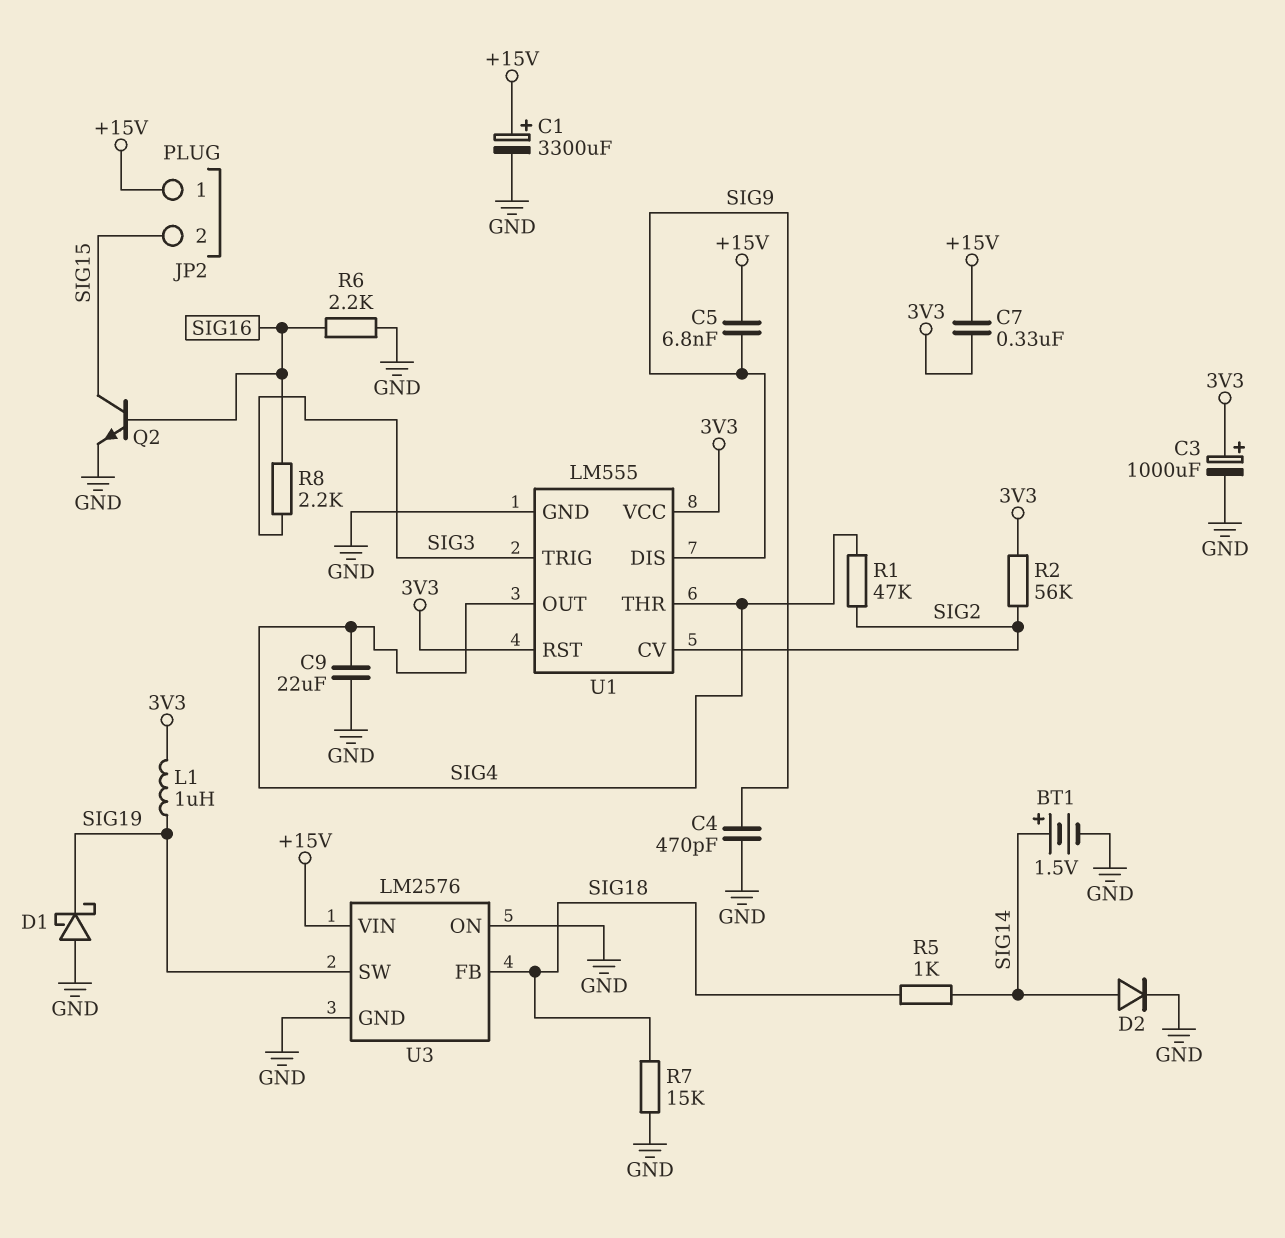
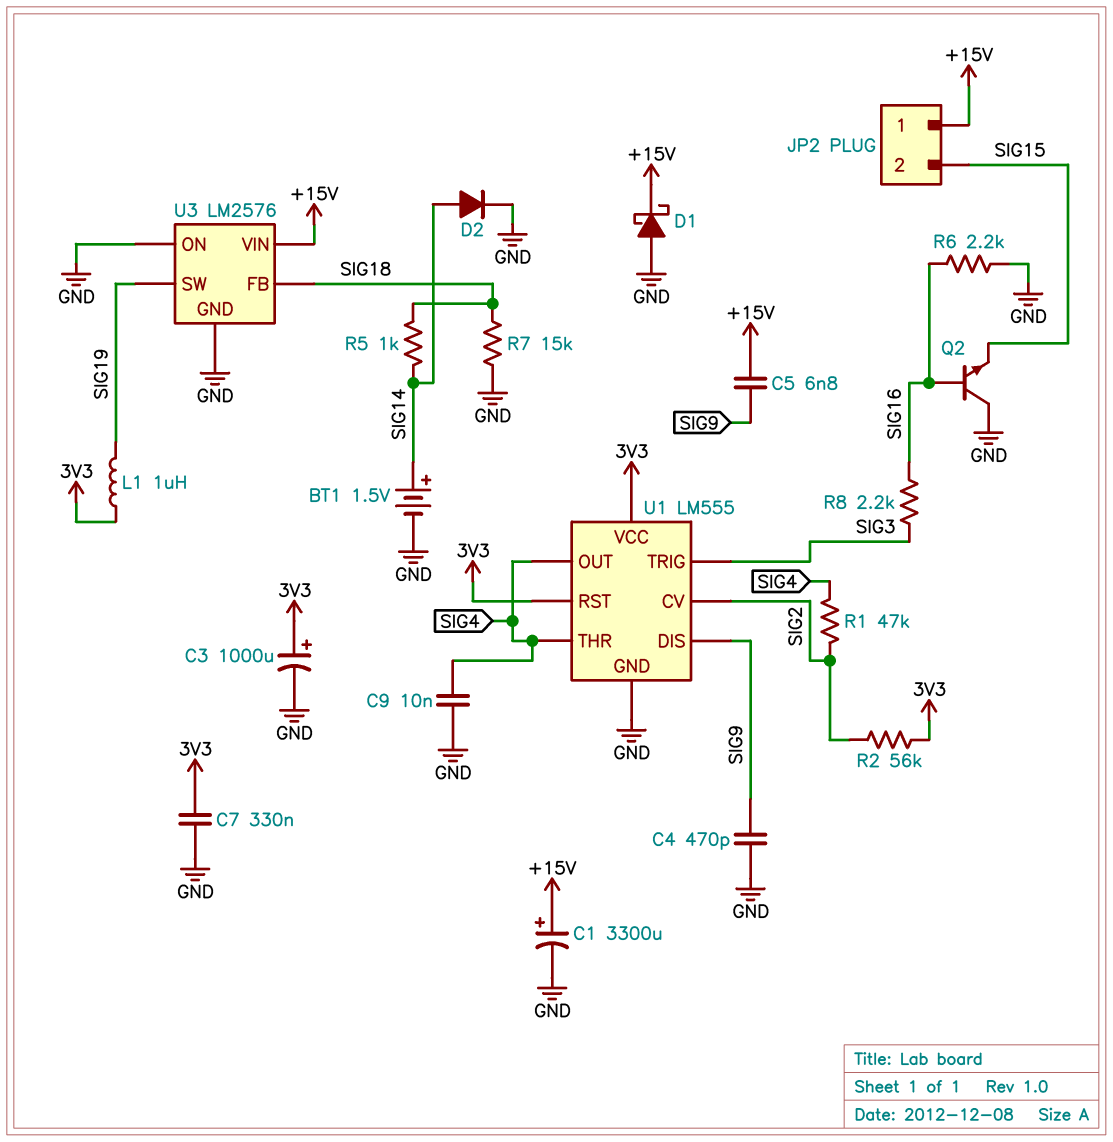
C7: 330nF (+15V, 3V3) -> 330nF (3V3, GND)
C9: 22uF (GND, SIG4) -> 10nF (GND, SIG4)
D1: schottky (A GND, K SIG19) -> schottky (A GND, K +15V)
Q2: NPN (B SIG16, C SIG15, E GND) -> NPN (B SIG16, C GND, E SIG15)

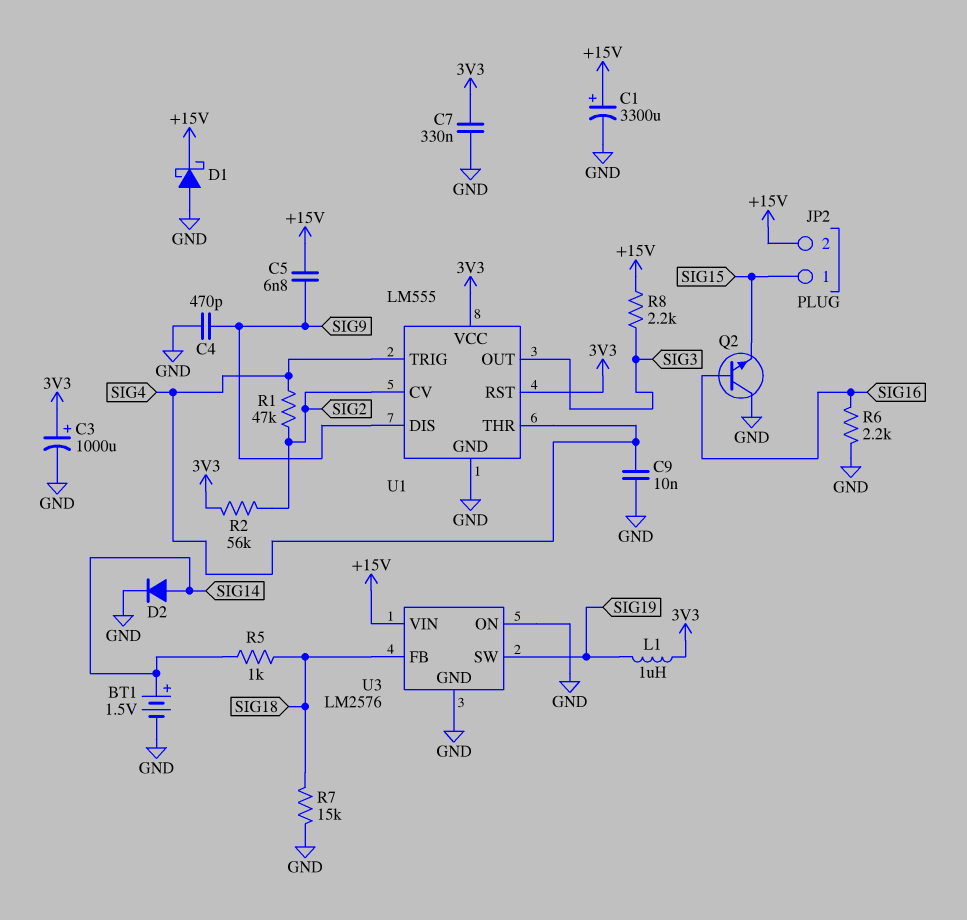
JP2 pin 1: +15V -> SIG15
JP2 pin 2: SIG15 -> +15V
R8: 2.2k (SIG3, SIG16) -> 2.2k (+15V, SIG3)
U1 pin OUT: SIG4 -> SIG3
U1 pin TRIG: SIG3 -> SIG4

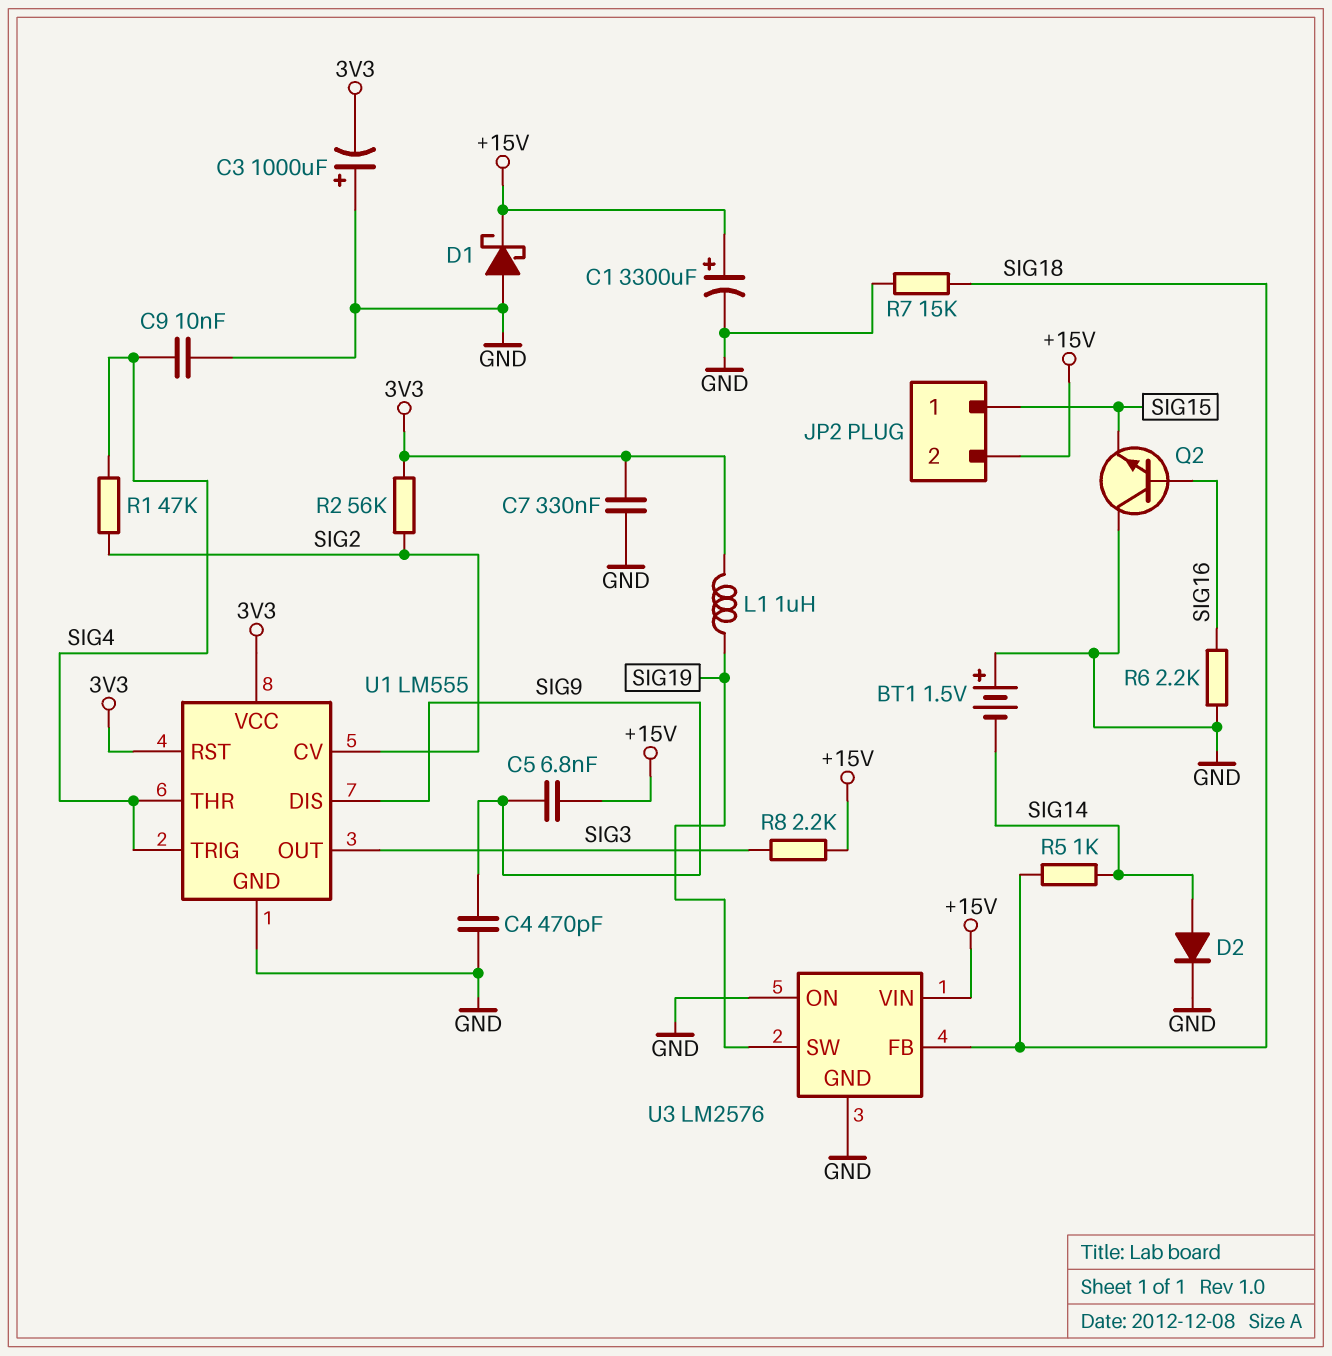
BT1: 1.5V (plus SIG14, minus GND) -> 1.5V (plus GND, minus SIG14)
C3: 1000uF (plus 3V3, minus GND) -> 1000uF (plus GND, minus 3V3)

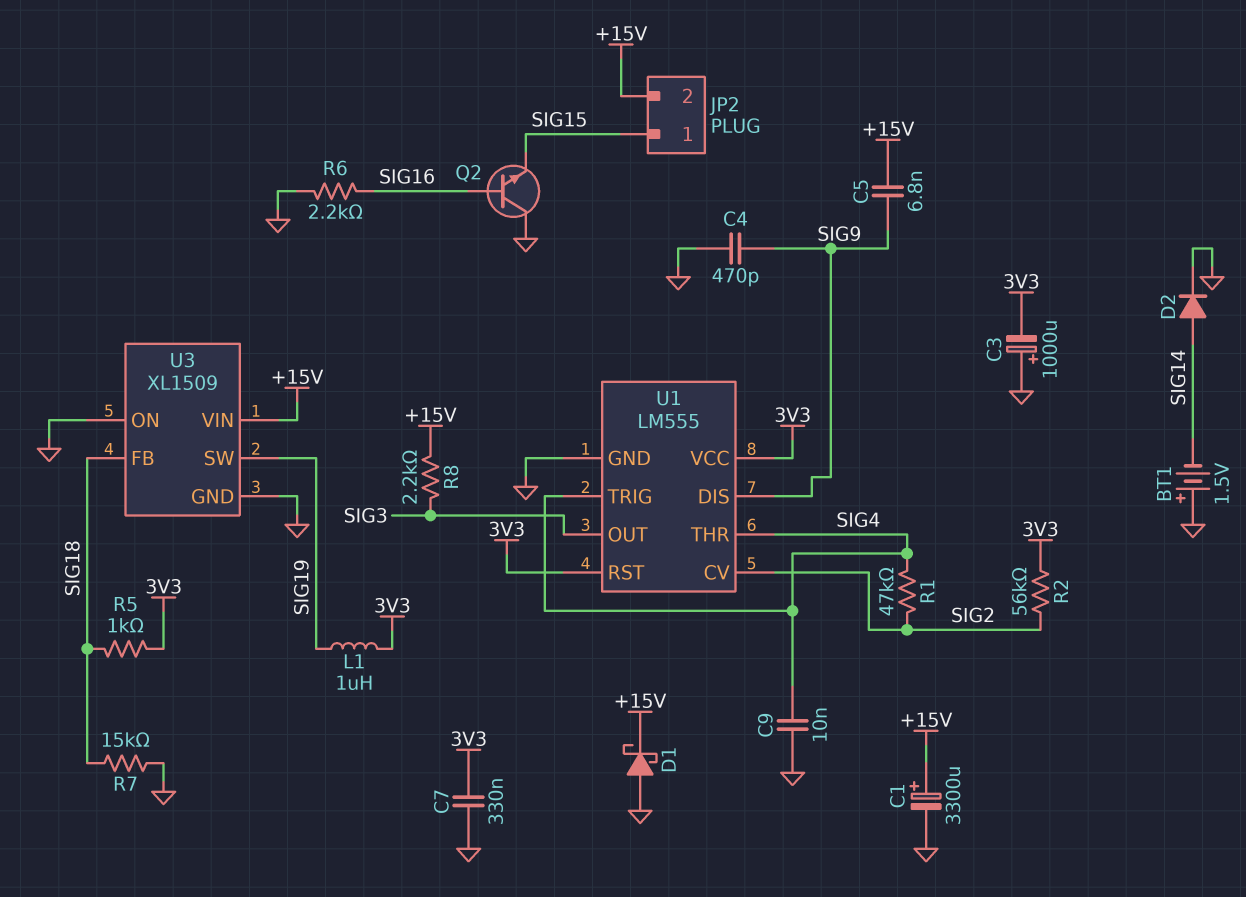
R5: 1k (SIG14, SIG18) -> 1k (3V3, SIG18)
U3: LM2576 -> XL1509

